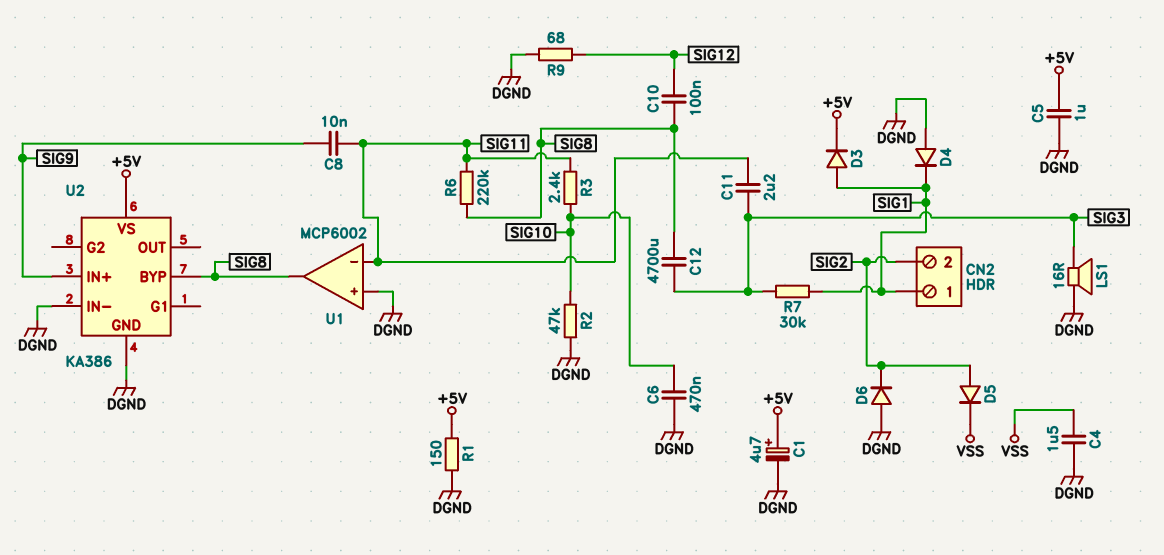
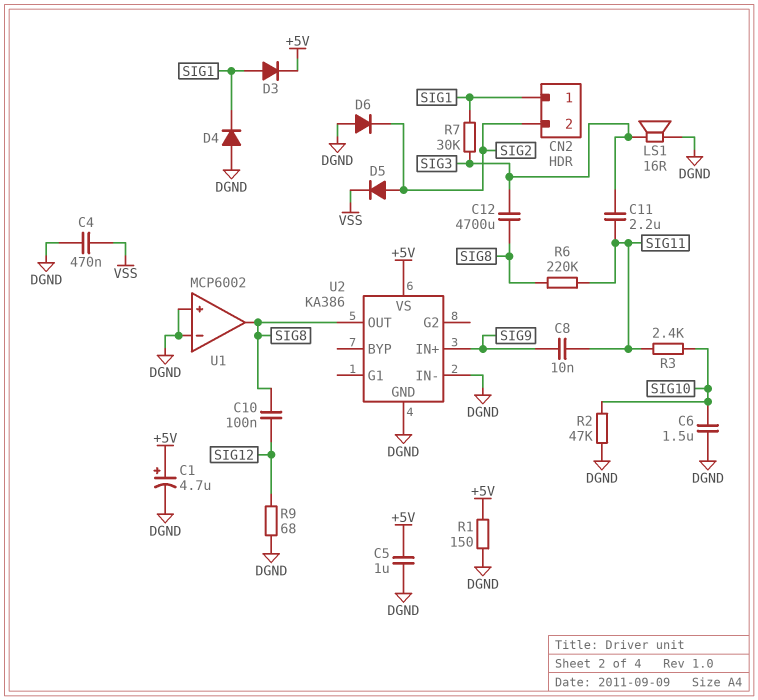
C4: 1.5uF (DGND, VSS) -> 470nF (DGND, VSS)
C6: 470nF (DGND, SIG10) -> 1.5uF (DGND, SIG10)
U1 pin in-: SIG11 -> DGND
U2 pin BYP: SIG8 -> none
U2 pin OUT: none -> SIG8

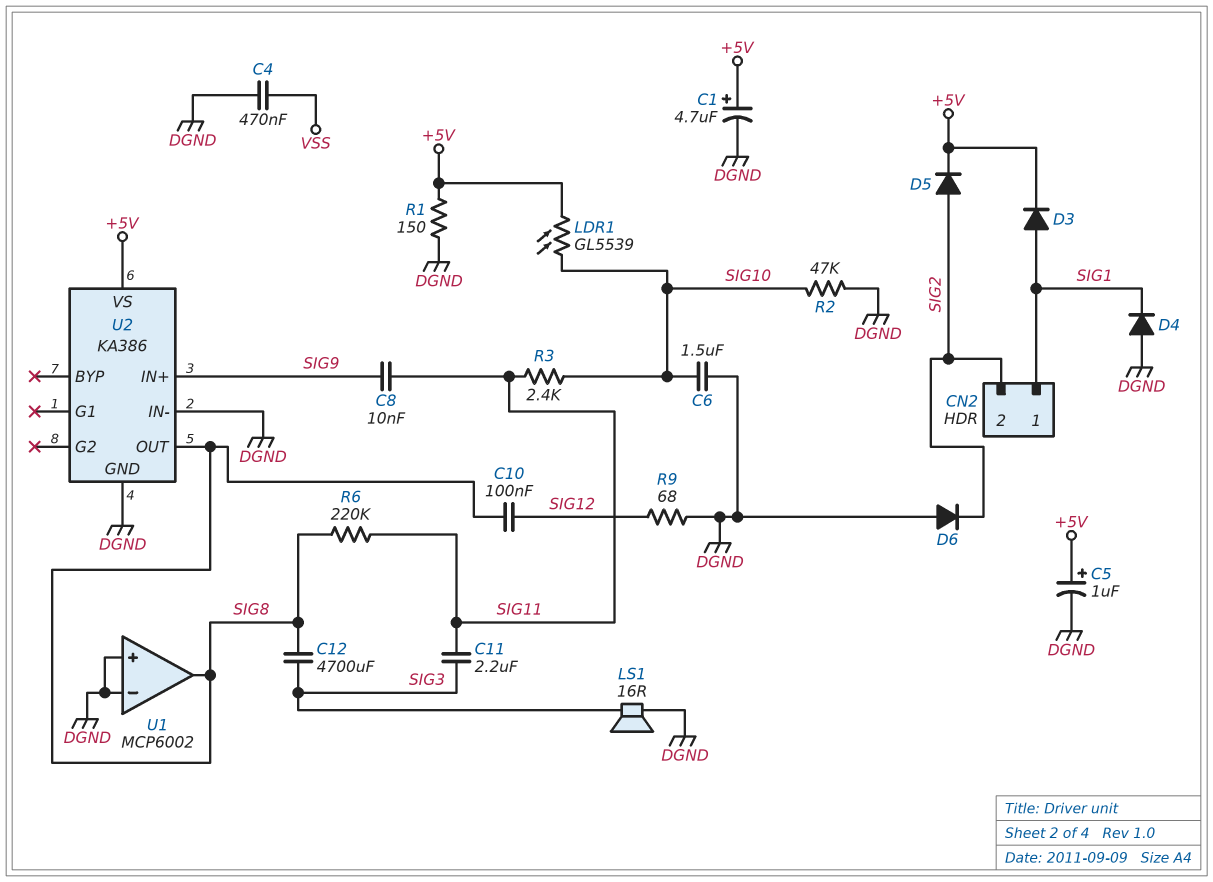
C5: 1uF (+5V, DGND) -> 1uF (plus +5V, minus DGND)
D5: diode (A SIG2, K VSS) -> diode (A SIG2, K +5V)
LDR1: none -> GL5539 (+5V, SIG10)
R7: 30k (SIG1, SIG3) -> none

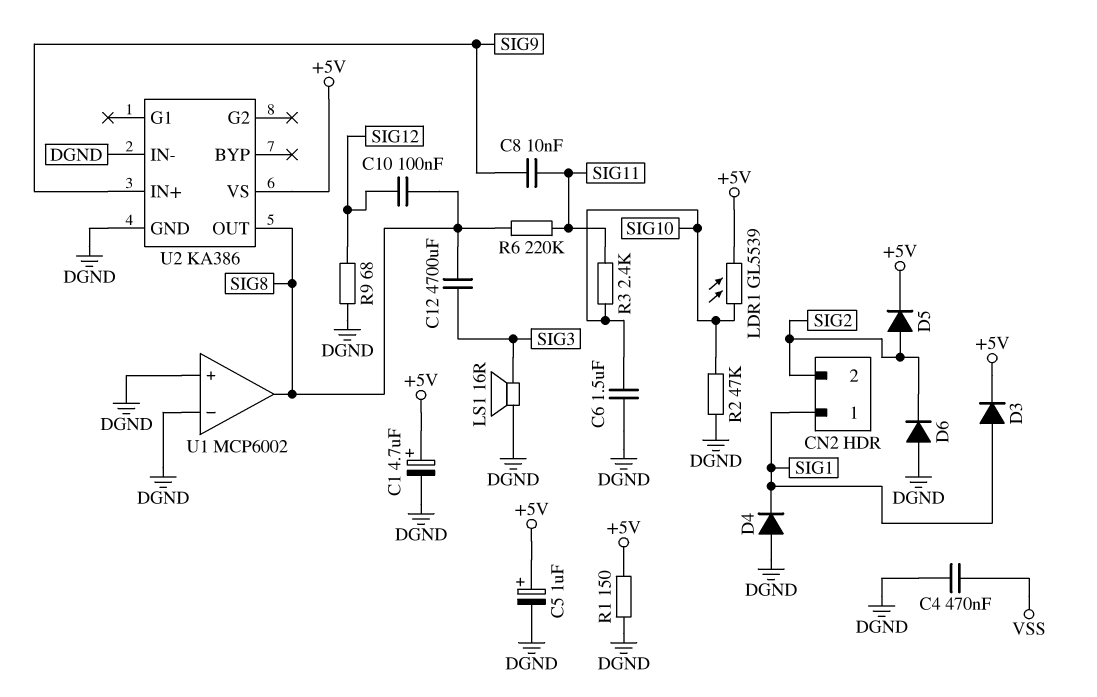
C11: 2.2uF (SIG3, SIG11) -> none

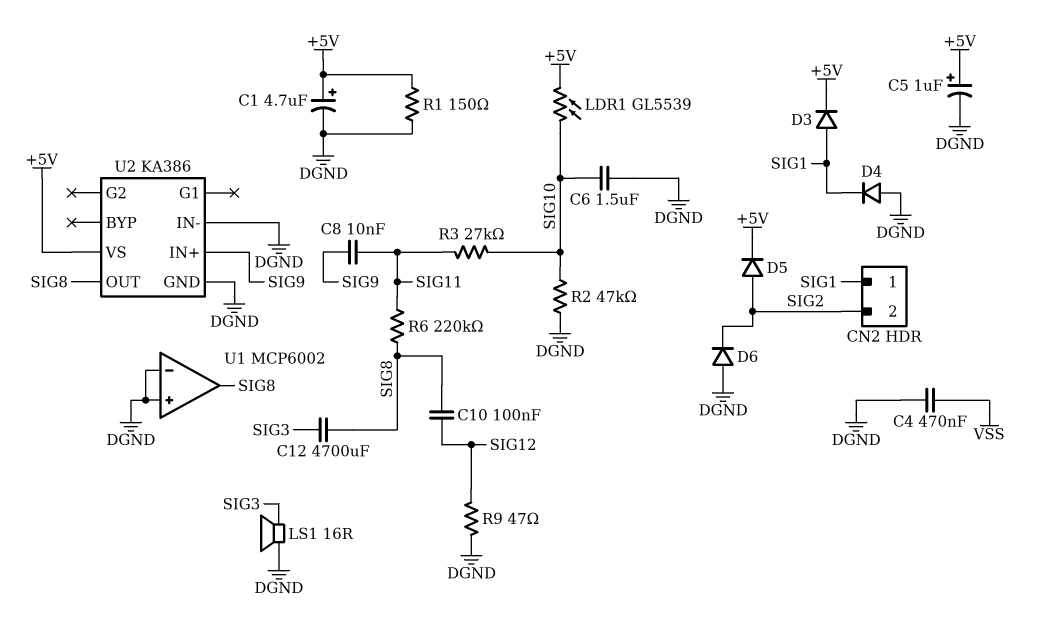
R3: 2.4k (SIG10, SIG11) -> 27k (SIG10, SIG11)
R9: 68 (DGND, SIG12) -> 47 (DGND, SIG12)

